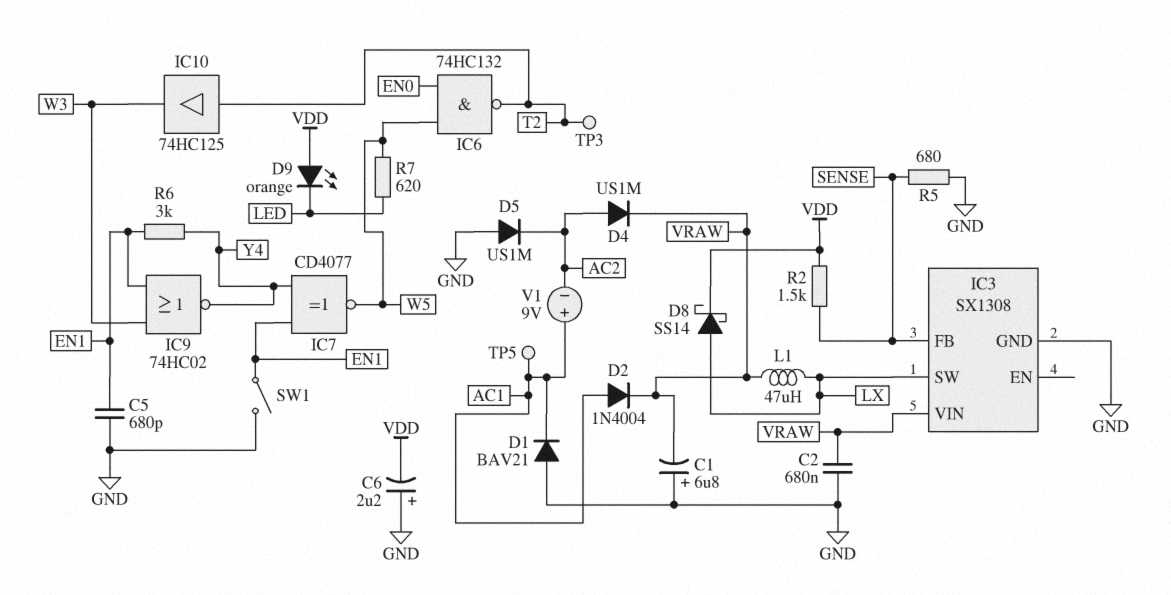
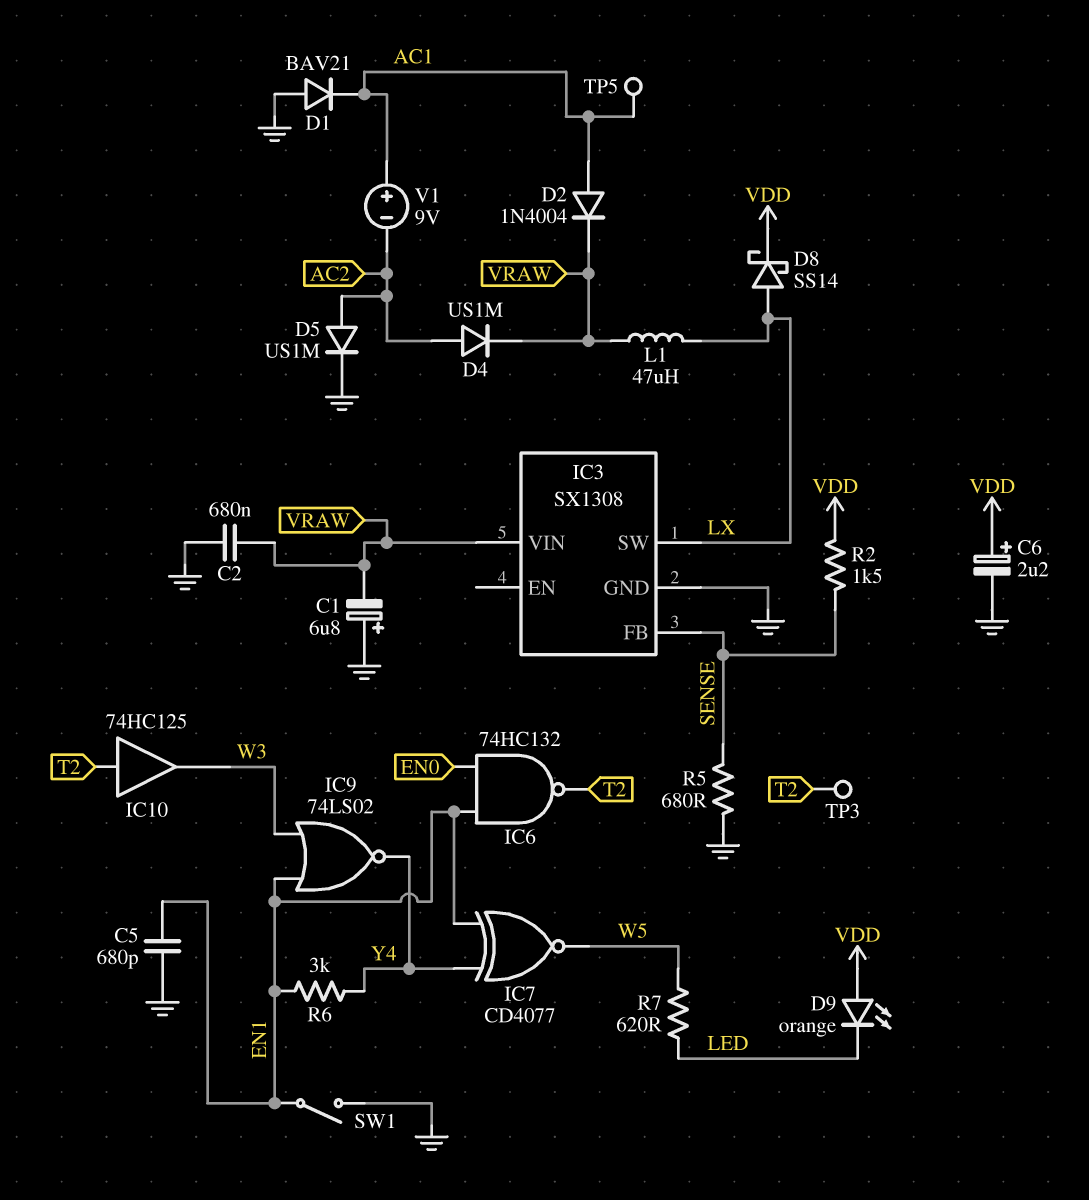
C6: 2.2uF (plus GND, minus VDD) -> 2.2uF (plus VDD, minus GND)
D5: diode US1M (A GND, K AC2) -> diode US1M (A AC2, K GND)
IC6: NAND 74HC132 (in EN0, in W5, out T2) -> NAND 74HC132 (in EN0, in EN1, out T2)
IC9: NOR 74HC02 (in EN1, in W3, out Y4) -> NOR 74LS02 (in EN1, in W3, out Y4)

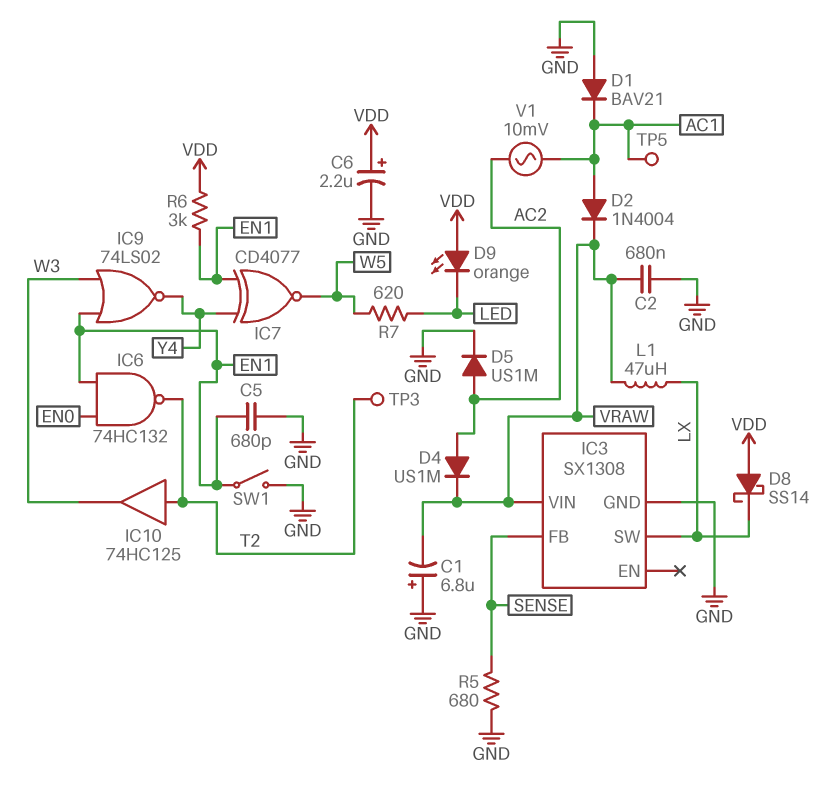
D8: schottky SS14 (A LX, K VDD) -> schottky SS14 (A VDD, K LX)
R2: 1.5k (SENSE, VDD) -> none
R6: 3k (EN1, Y4) -> 3k (EN1, VDD)
V1: 9V (plus AC1, minus AC2) -> AC 10mV (AC1, AC2)

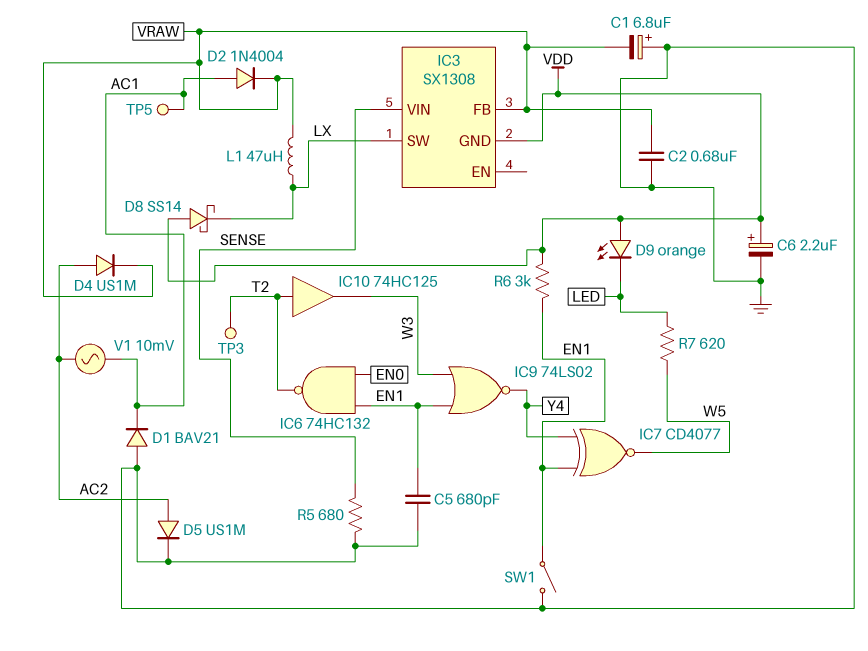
IC3 pin FB: SENSE -> VRAW
IC3 pin GND: GND -> VDD
IC3 pin VIN: VRAW -> SENSE

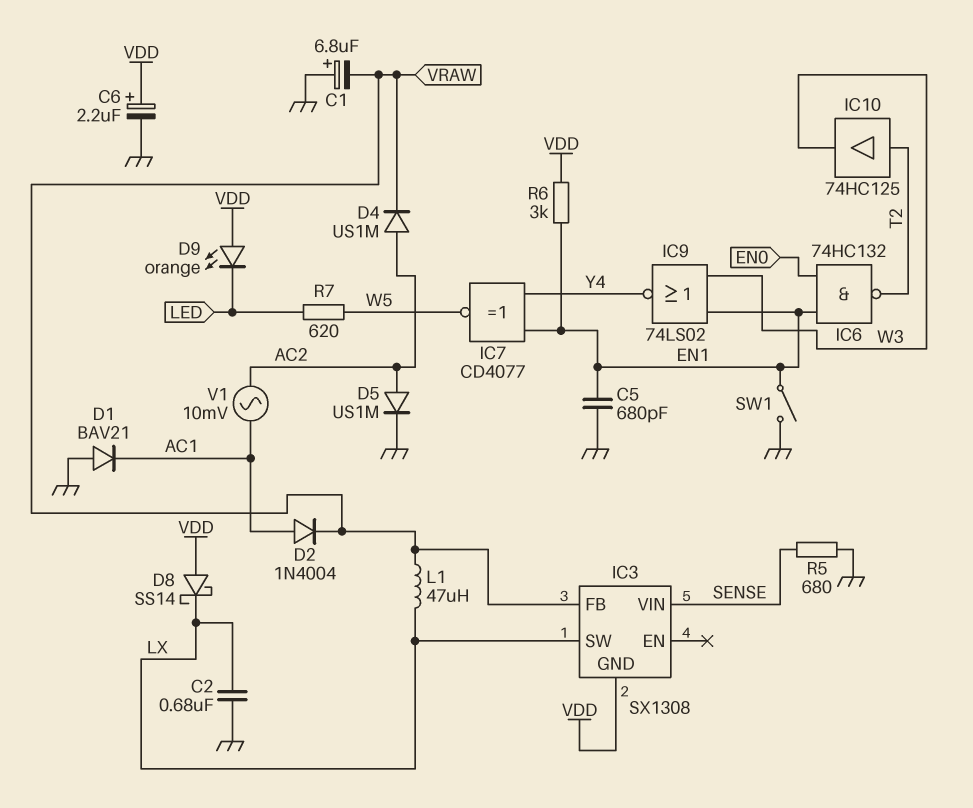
C2: 680nF (GND, VRAW) -> 680nF (GND, LX)
TP3: test point (T2) -> none
TP5: test point (AC1) -> none

